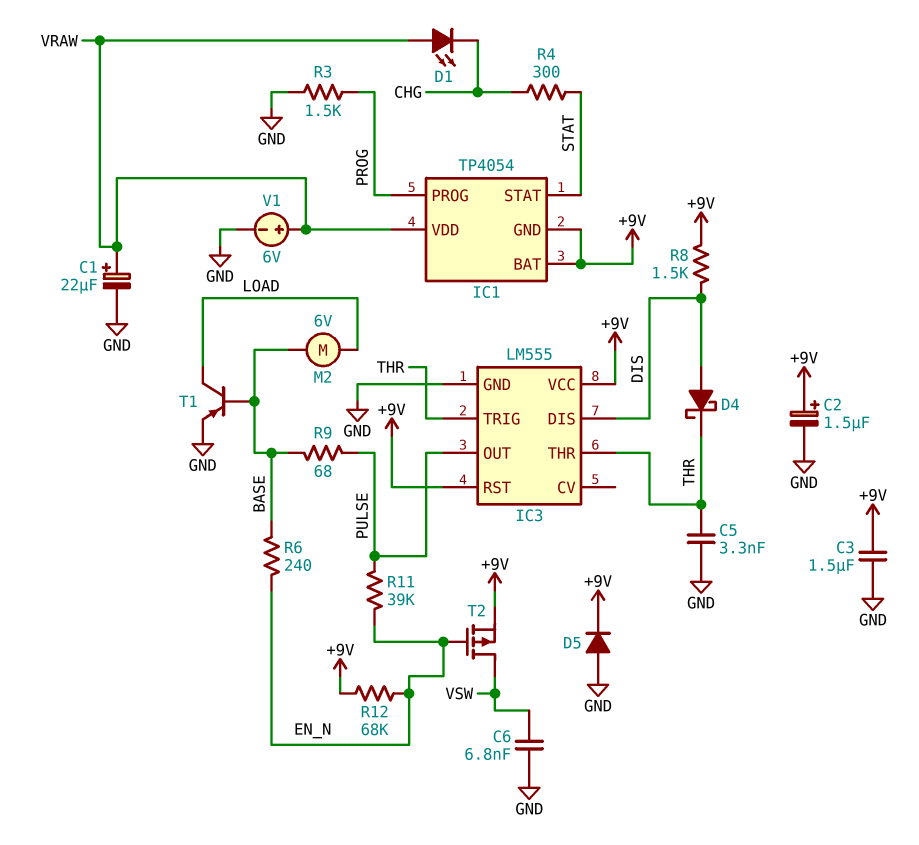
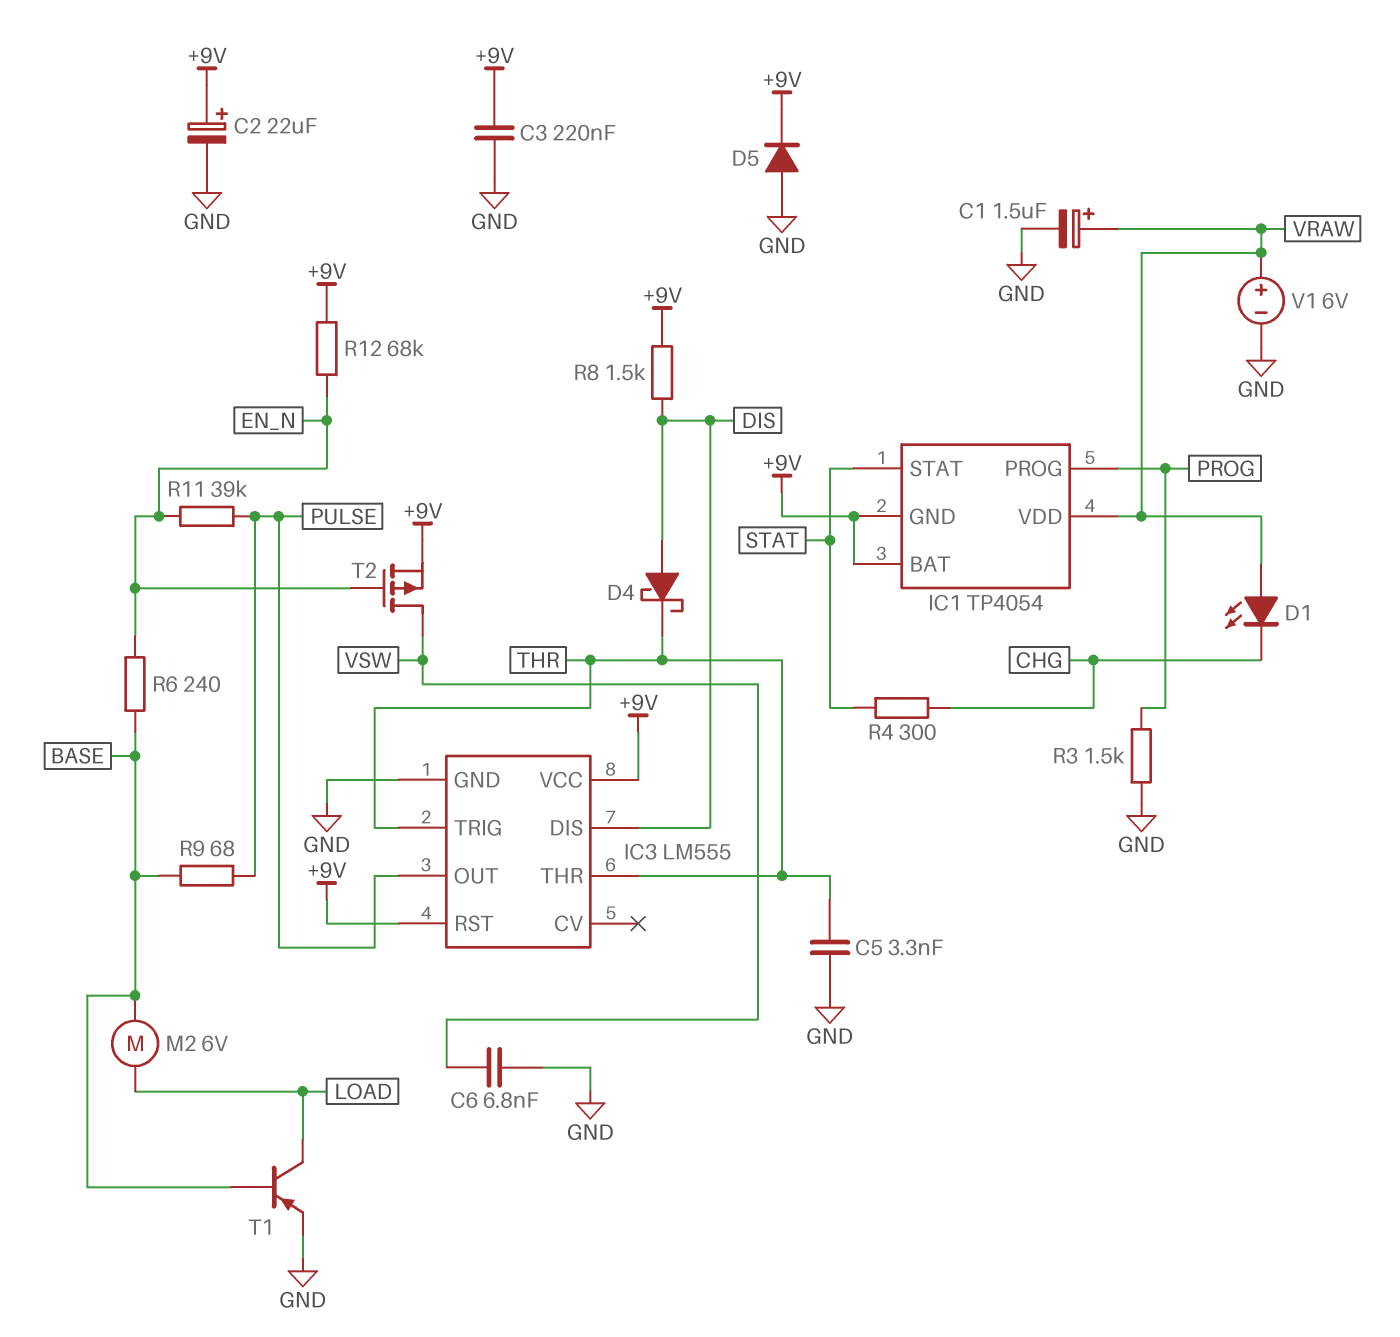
C1: 22uF (plus VRAW, minus GND) -> 1.5uF (plus VRAW, minus GND)
C2: 1.5uF (plus +9V, minus GND) -> 22uF (plus +9V, minus GND)
C3: 1.5uF (+9V, GND) -> 220nF (+9V, GND)

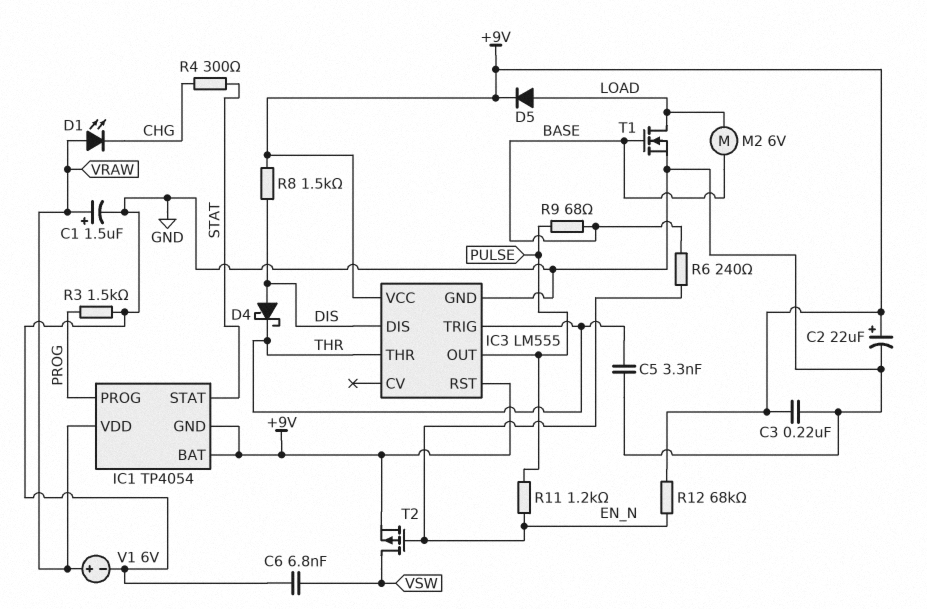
D5: diode (A GND, K +9V) -> diode (A LOAD, K +9V)
R11: 39k (EN_N, PULSE) -> 1.2k (EN_N, PULSE)
T1: PNP (B BASE, C LOAD, E GND) -> NMOS (G BASE, D LOAD, S GND)

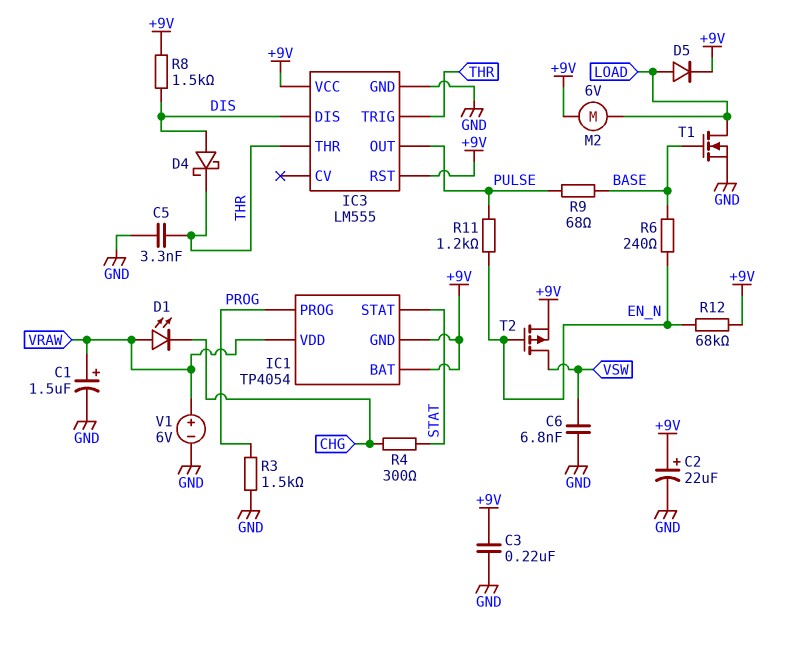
M2: motor 6V (BASE, LOAD) -> motor 6V (+9V, LOAD)

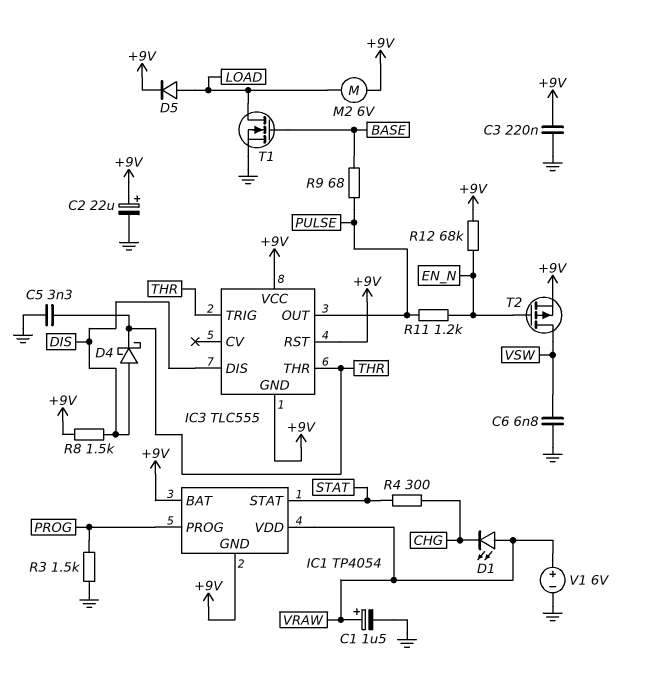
IC3: LM555 -> TLC555
IC3 pin GND: GND -> +9V
R6: 240 (BASE, EN_N) -> none

